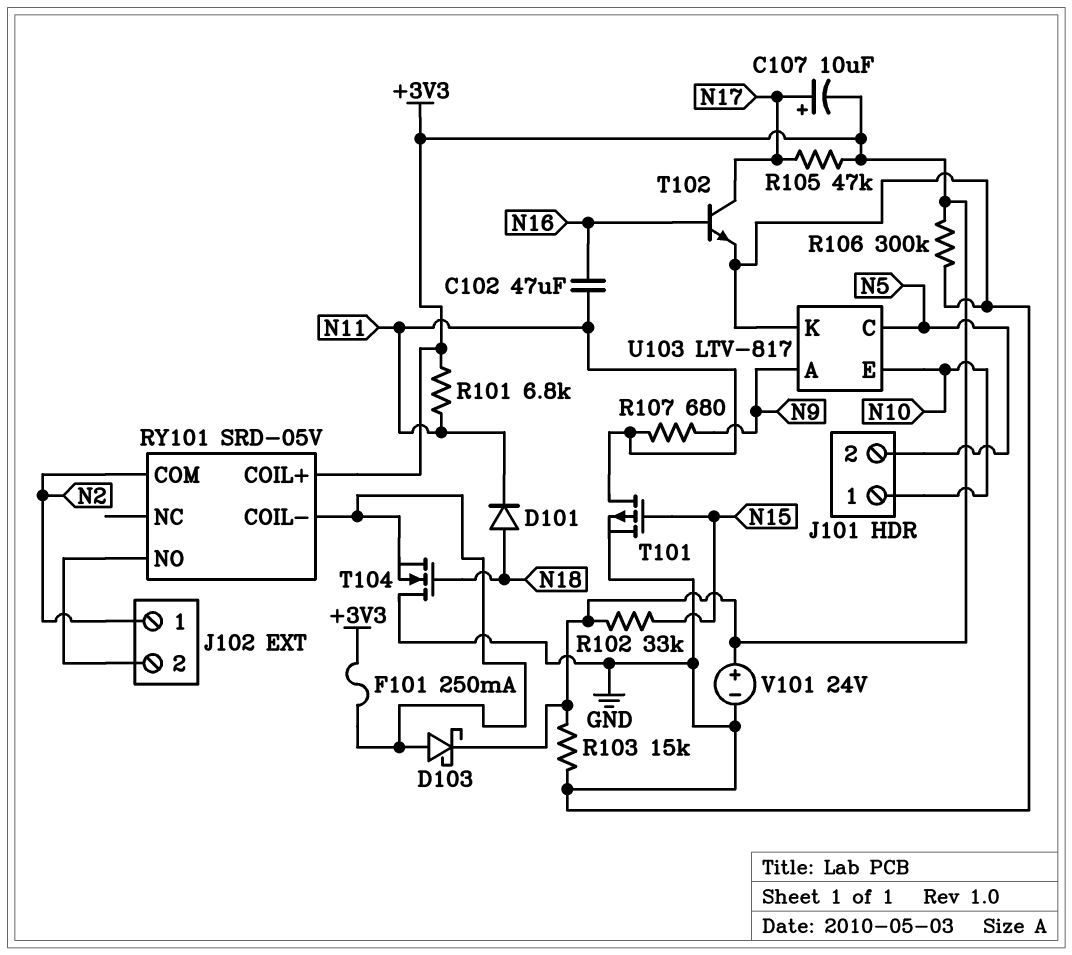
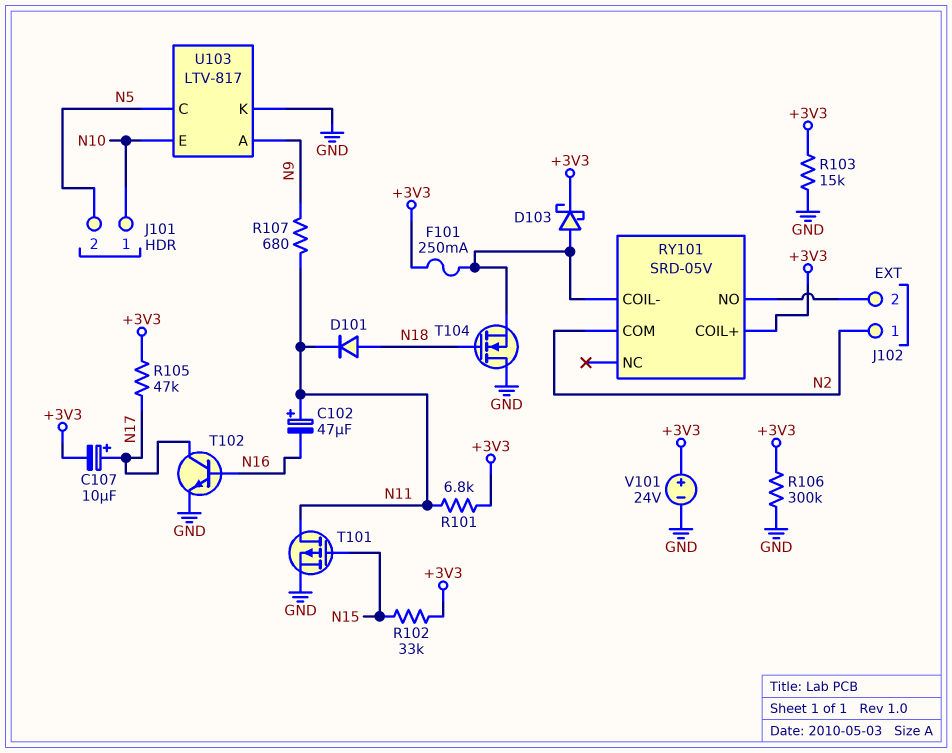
C102: 47uF (N11, N16) -> 47uF (plus N11, minus N16)

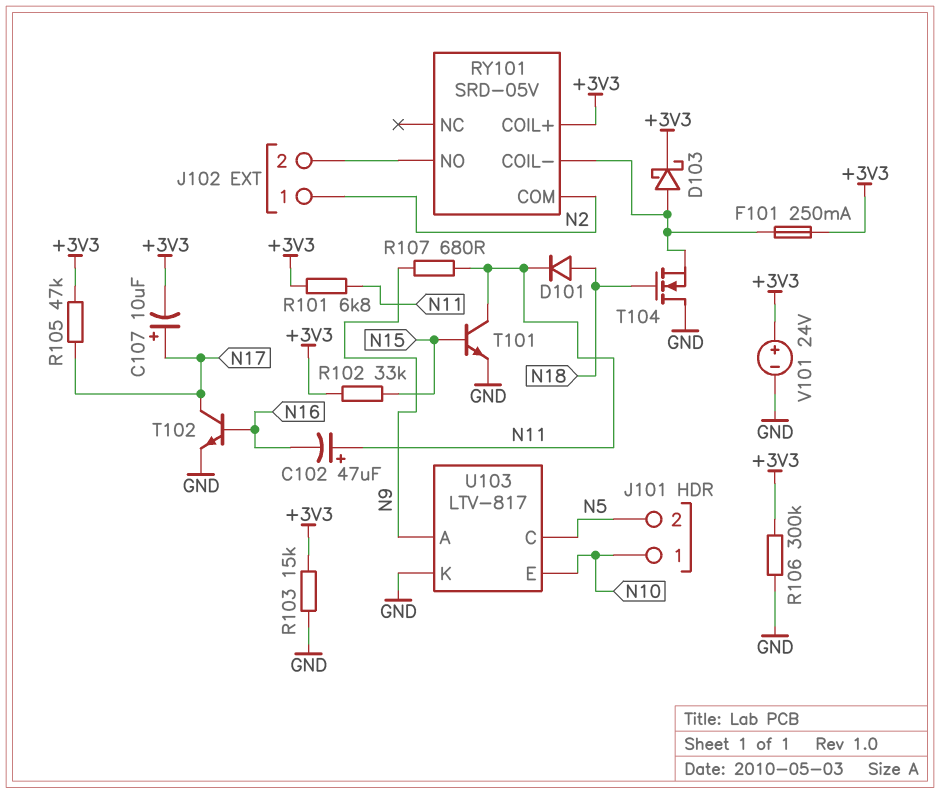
T101: PMOS (G N15, D N11, S GND) -> NPN (B N15, C N11, E GND)

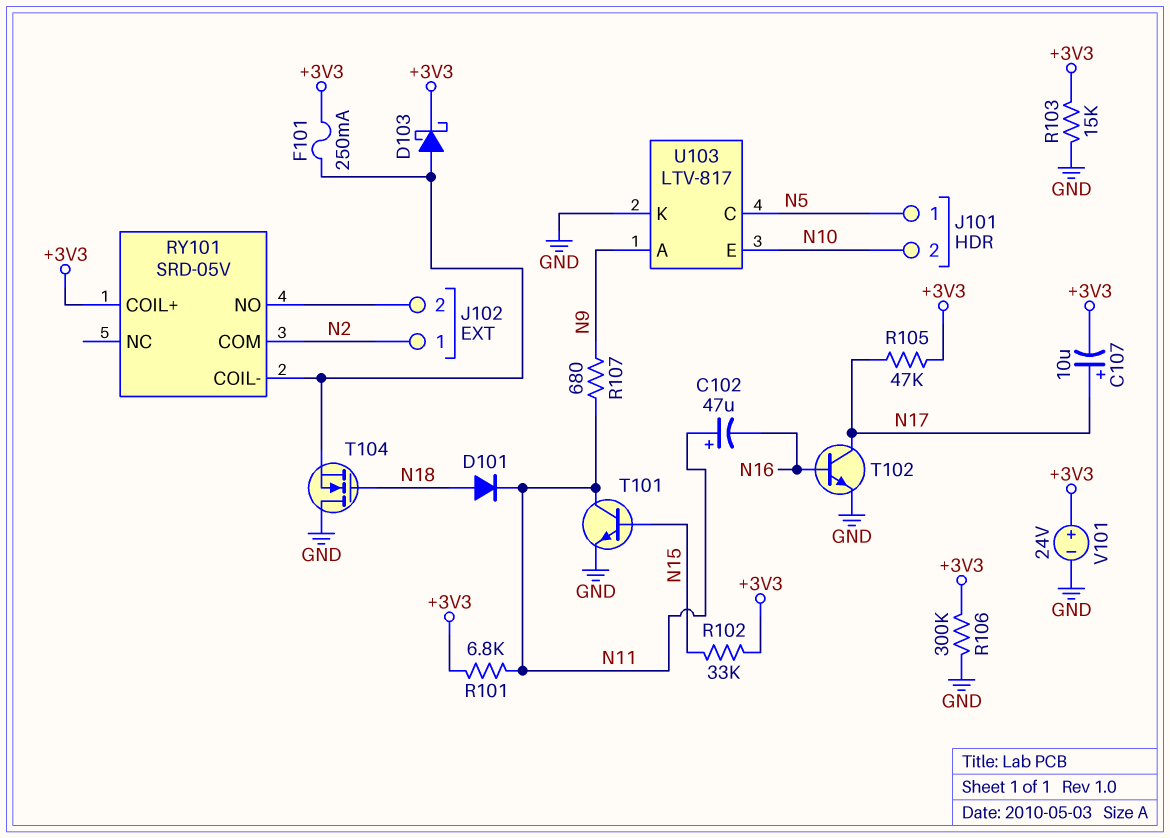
J101 pin 1: N10 -> N5
J101 pin 2: N5 -> N10

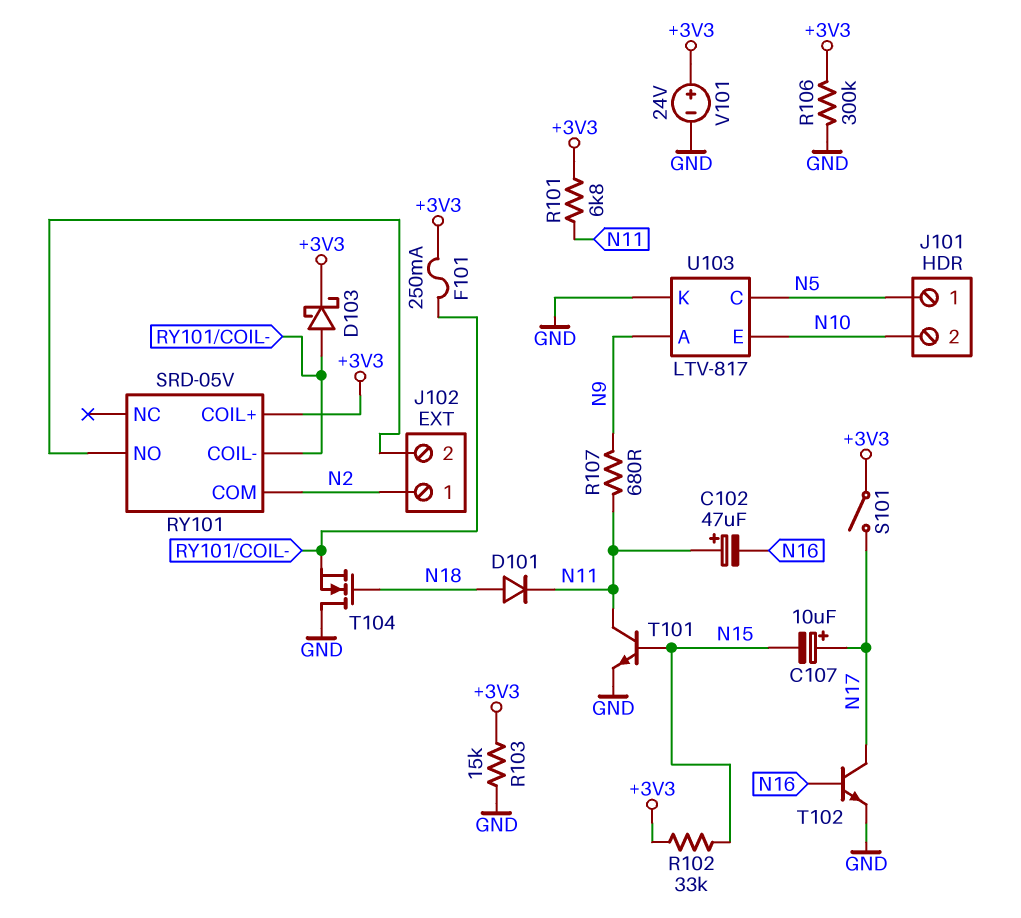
C107: 10uF (plus N17, minus +3V3) -> 10uF (plus N17, minus N15)
R105: 47k (+3V3, N17) -> none
S101: none -> switch (+3V3, N17)

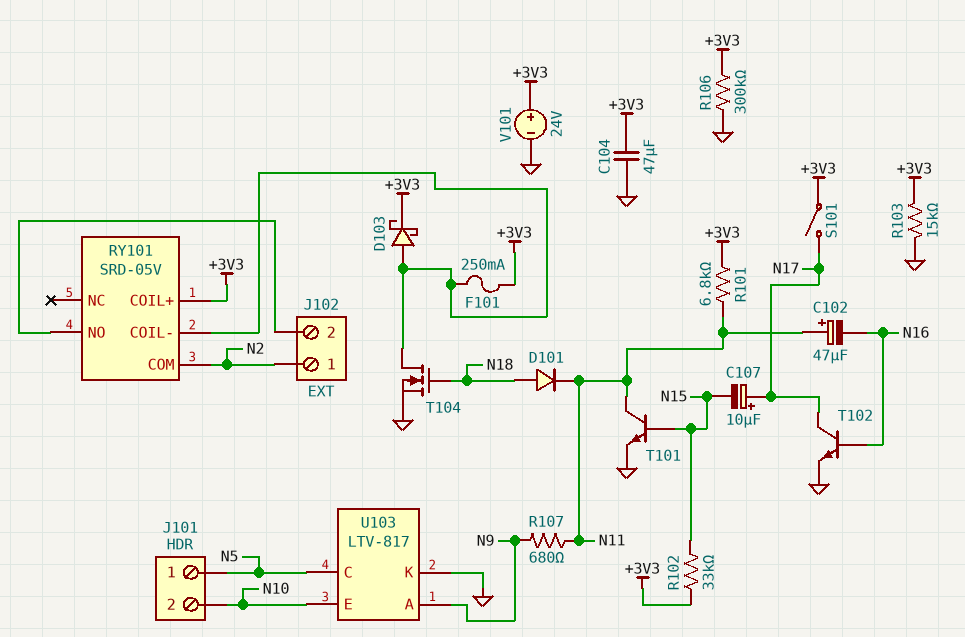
C104: none -> 47uF (+3V3, GND)
T104: NMOS (G N18, D GND, S RY101/COIL-) -> NMOS (G N18, D RY101/COIL-, S GND)

